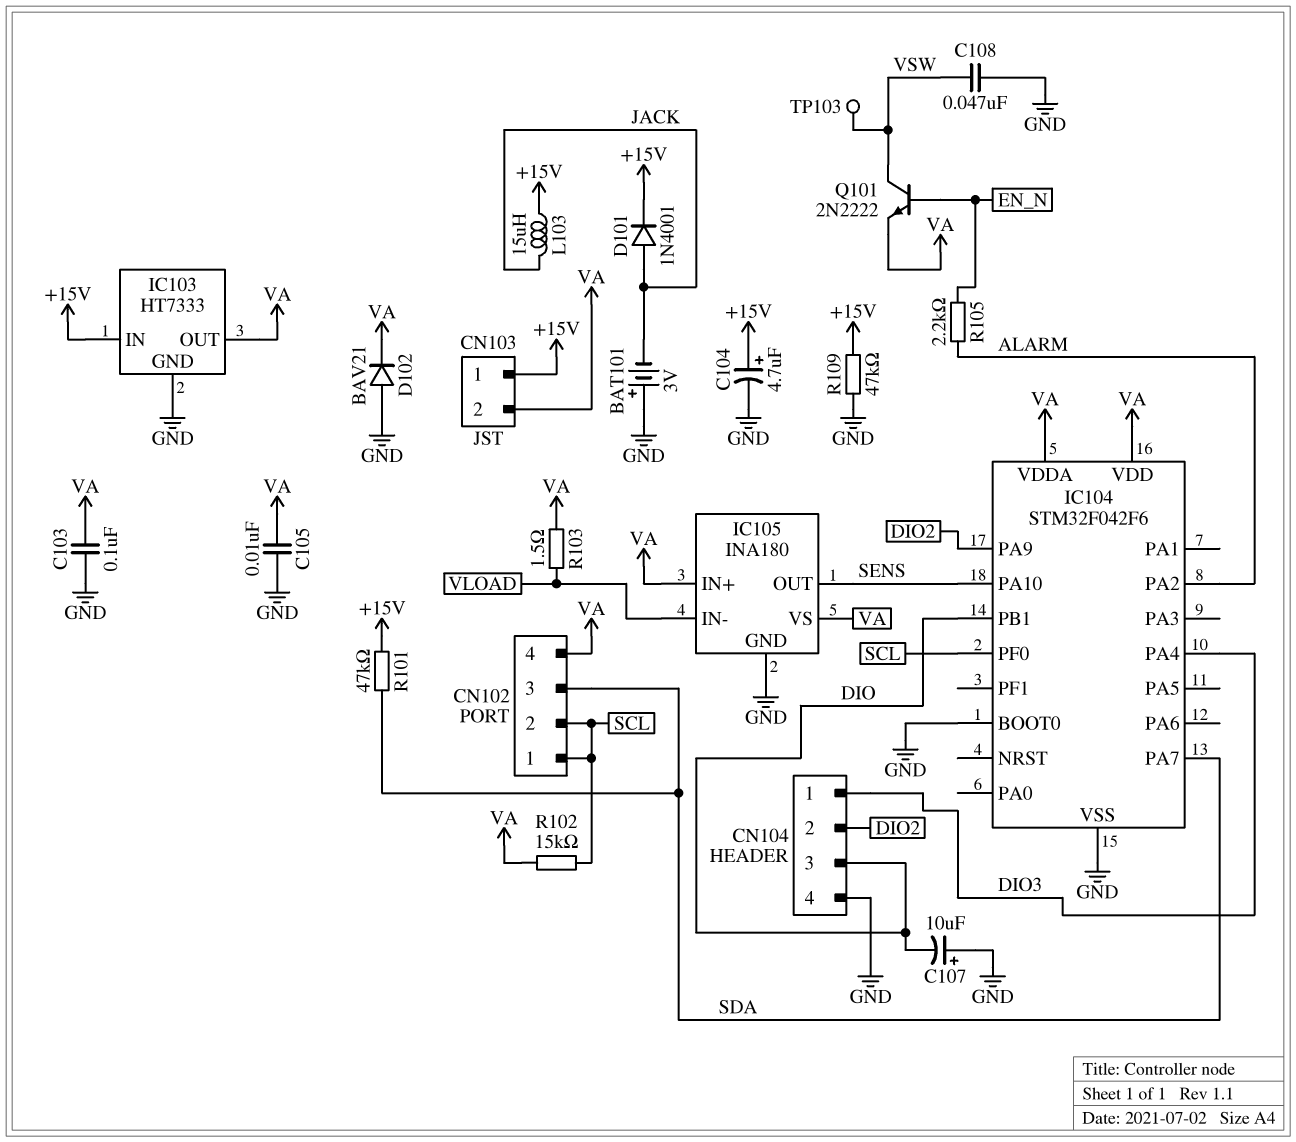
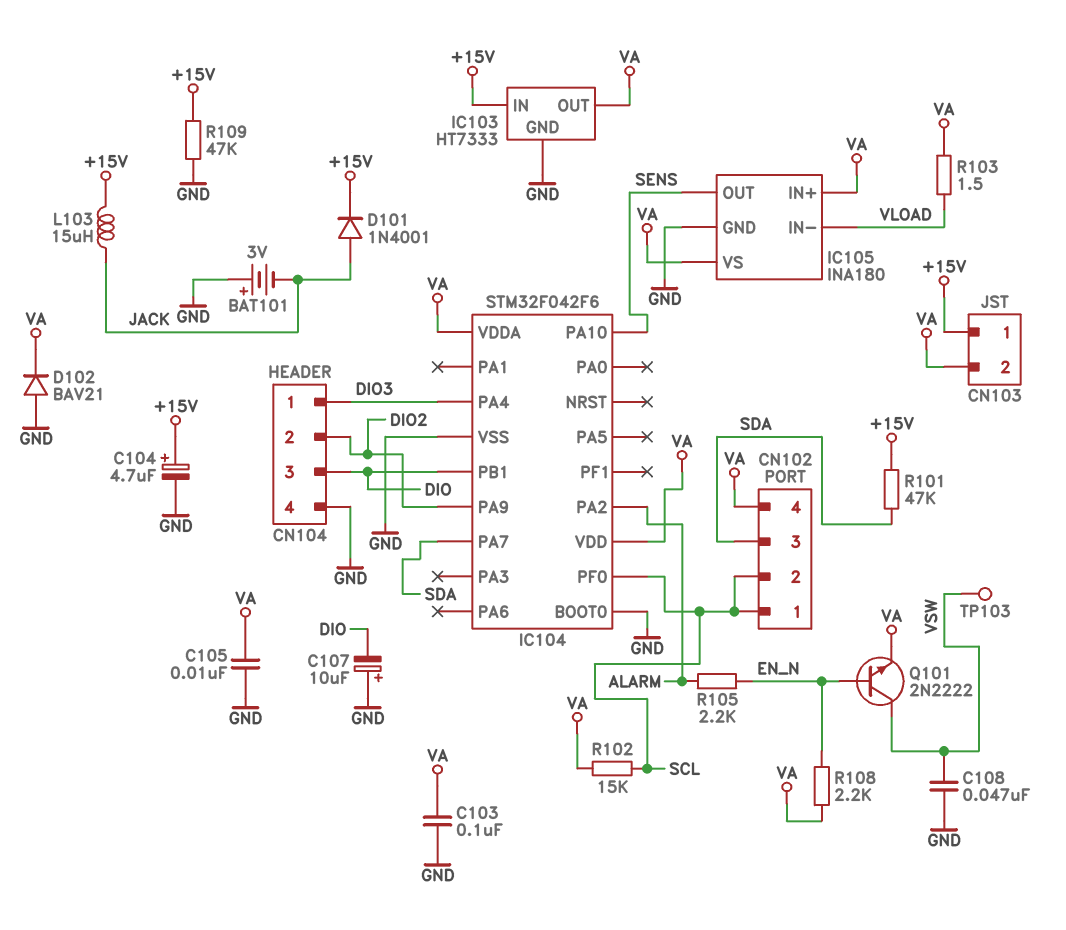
R108: none -> 2.2k (EN_N, VA)

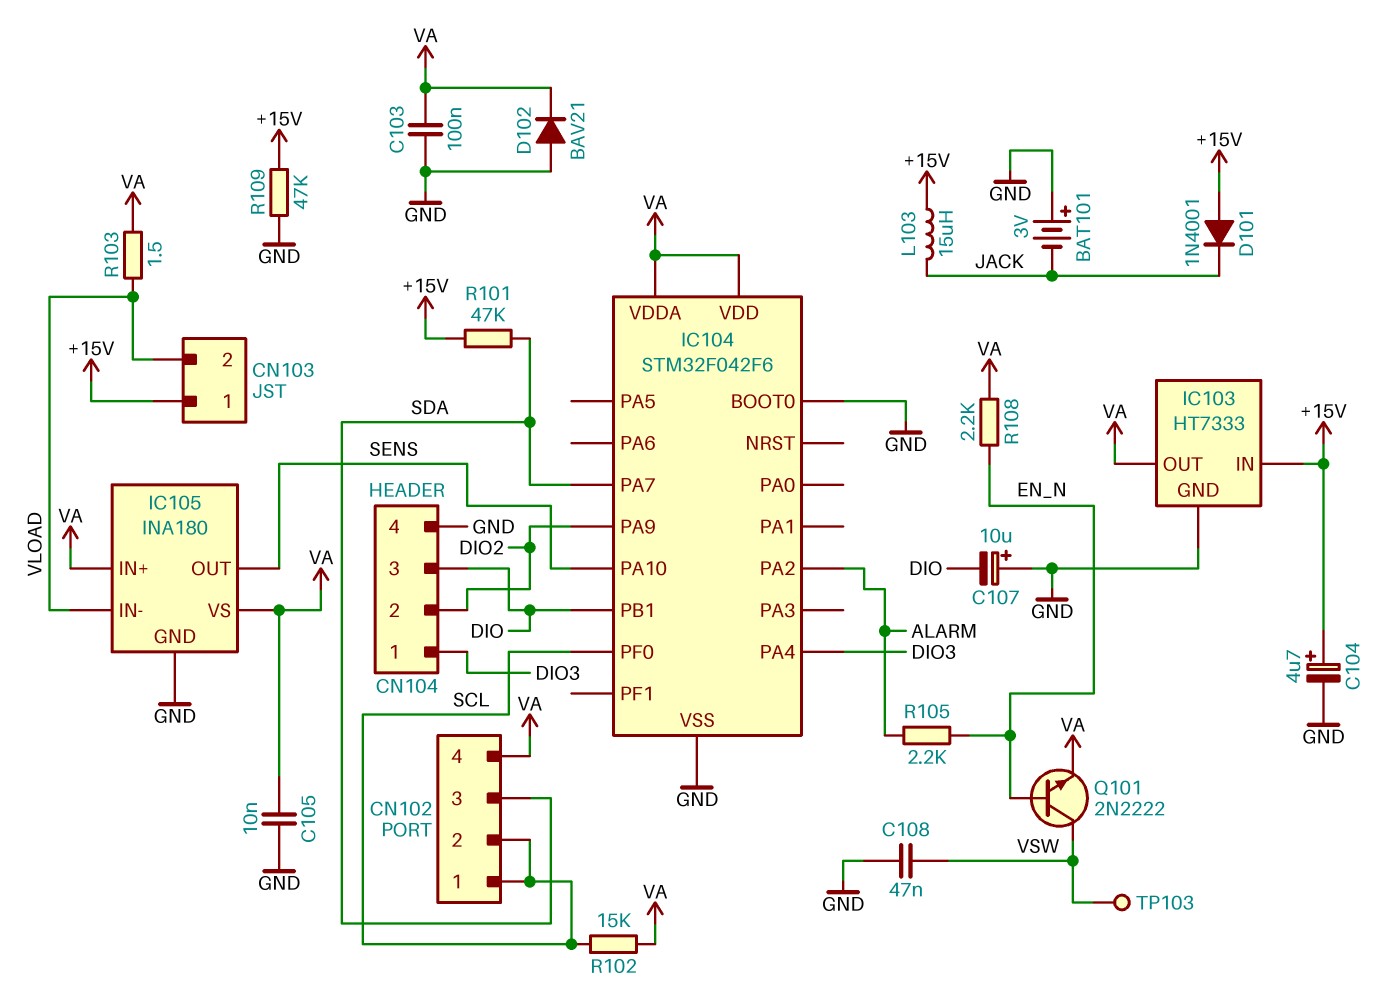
CN103 pin 2: VA -> VLOAD
D101: diode 1N4001 (A JACK, K +15V) -> diode 1N4001 (A +15V, K JACK)

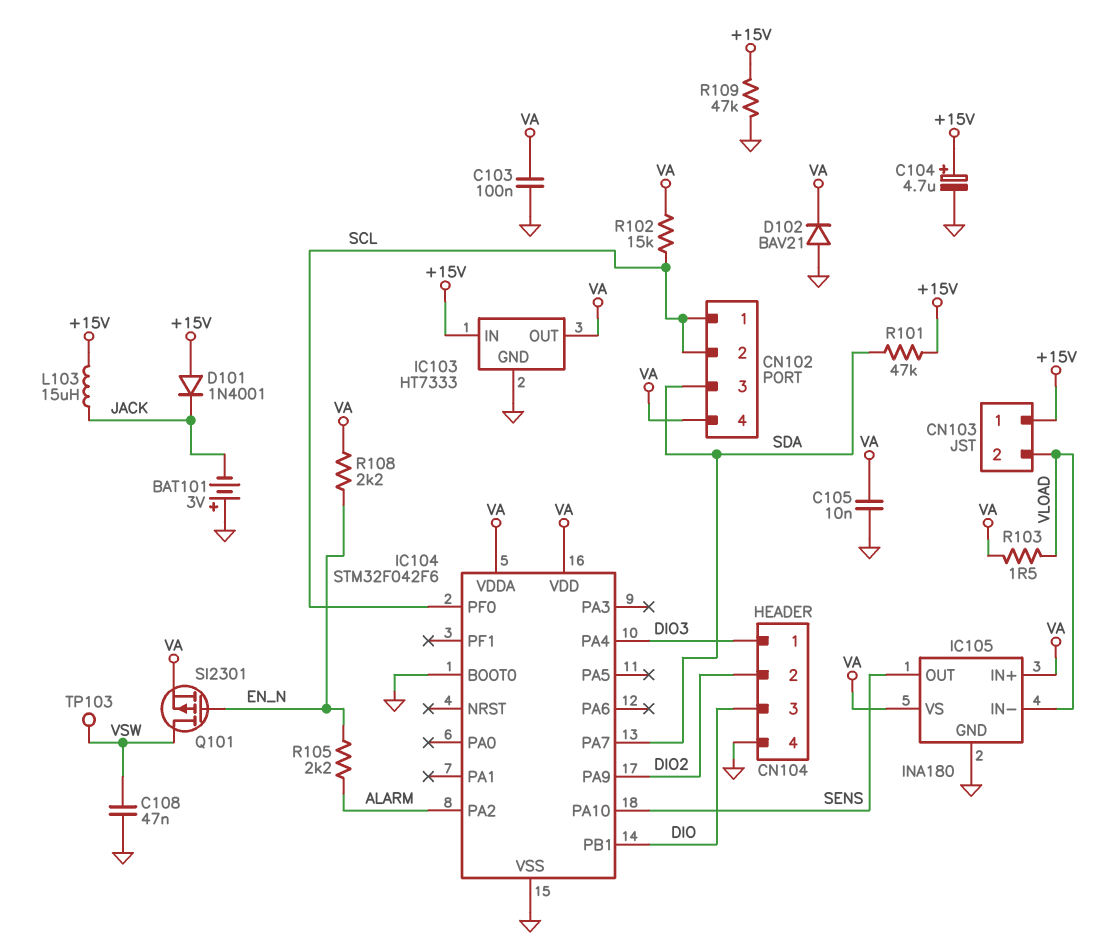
C107: 10uF (plus GND, minus DIO) -> none
Q101: NPN 2N2222 (B EN_N, C VSW, E VA) -> PMOS SI2301 (G EN_N, D VSW, S VA)

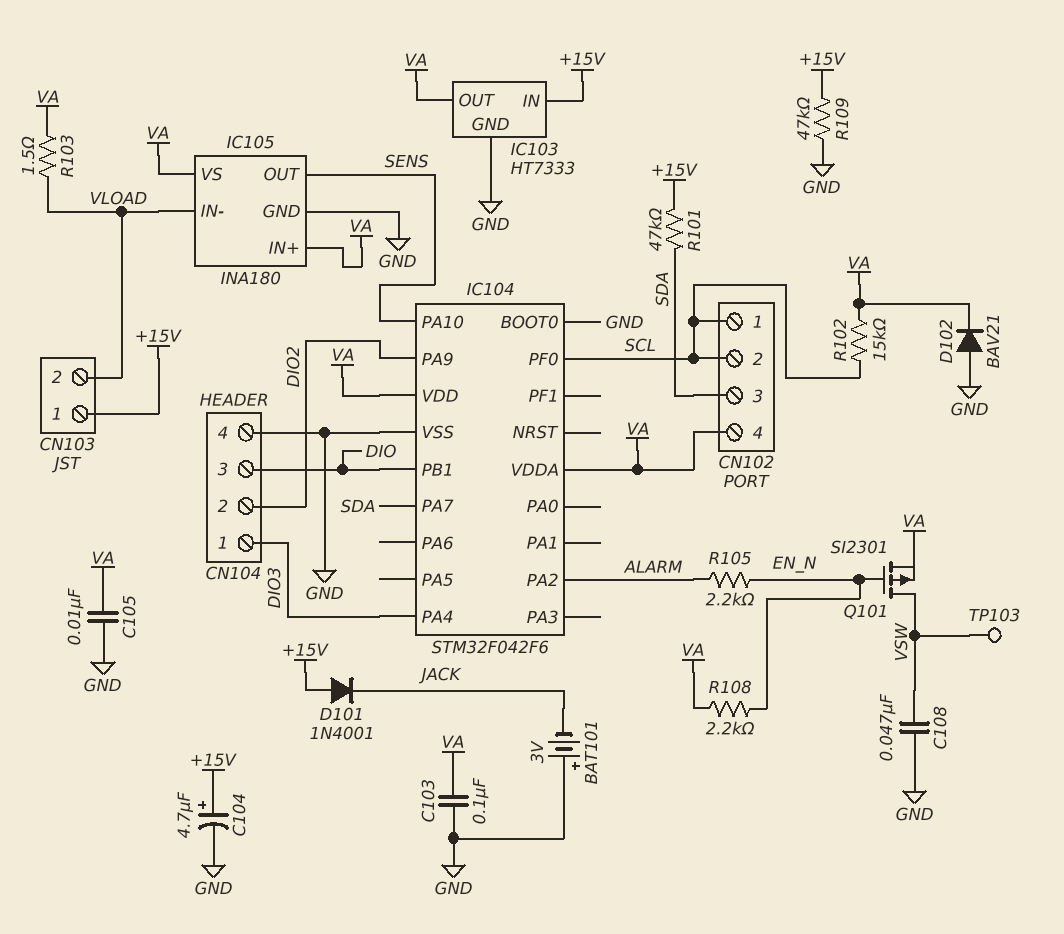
L103: 15uH (+15V, JACK) -> none

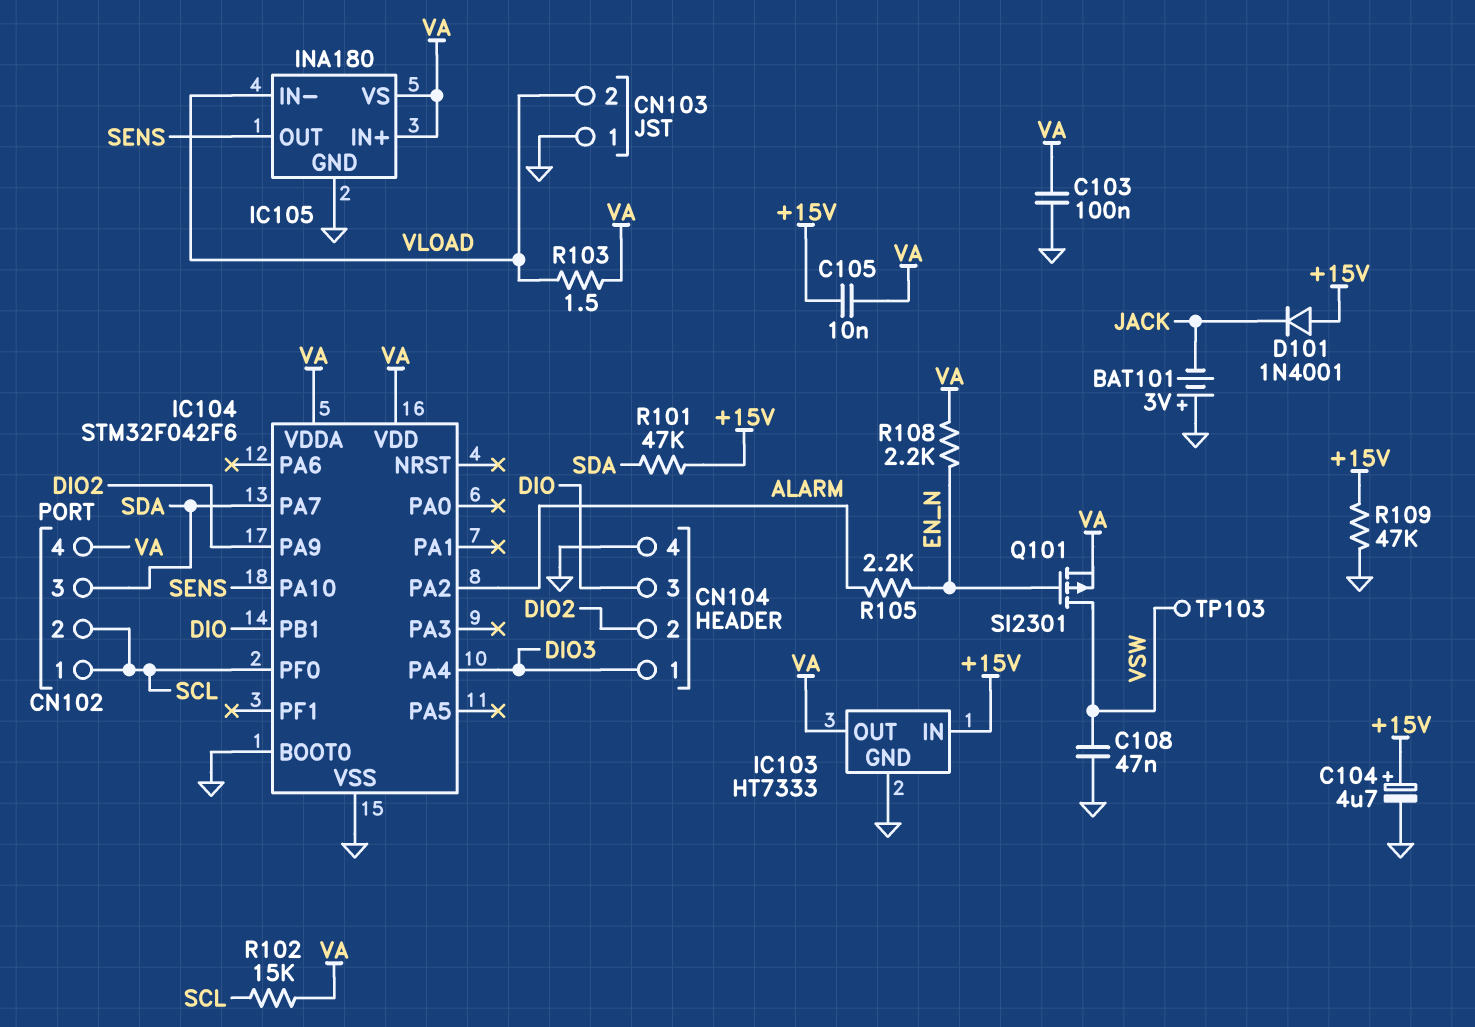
C105: 10nF (GND, VA) -> 10nF (+15V, VA)
CN103 pin 1: +15V -> GND
D102: diode BAV21 (A GND, K VA) -> none

